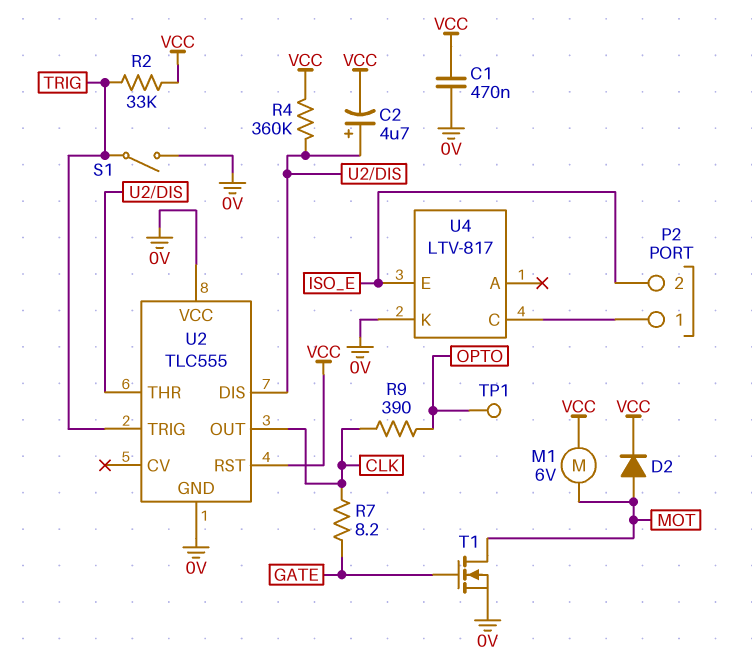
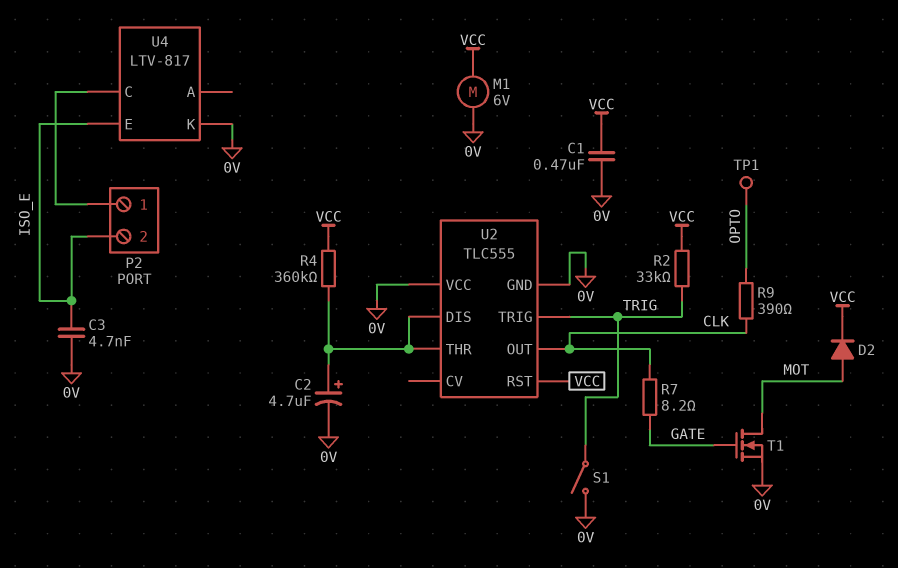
C2: 4.7uF (plus U2/DIS, minus VCC) -> 4.7uF (plus U2/DIS, minus 0V)
C3: none -> 4.7nF (0V, ISO_E)
M1: motor 6V (MOT, VCC) -> motor 6V (0V, VCC)

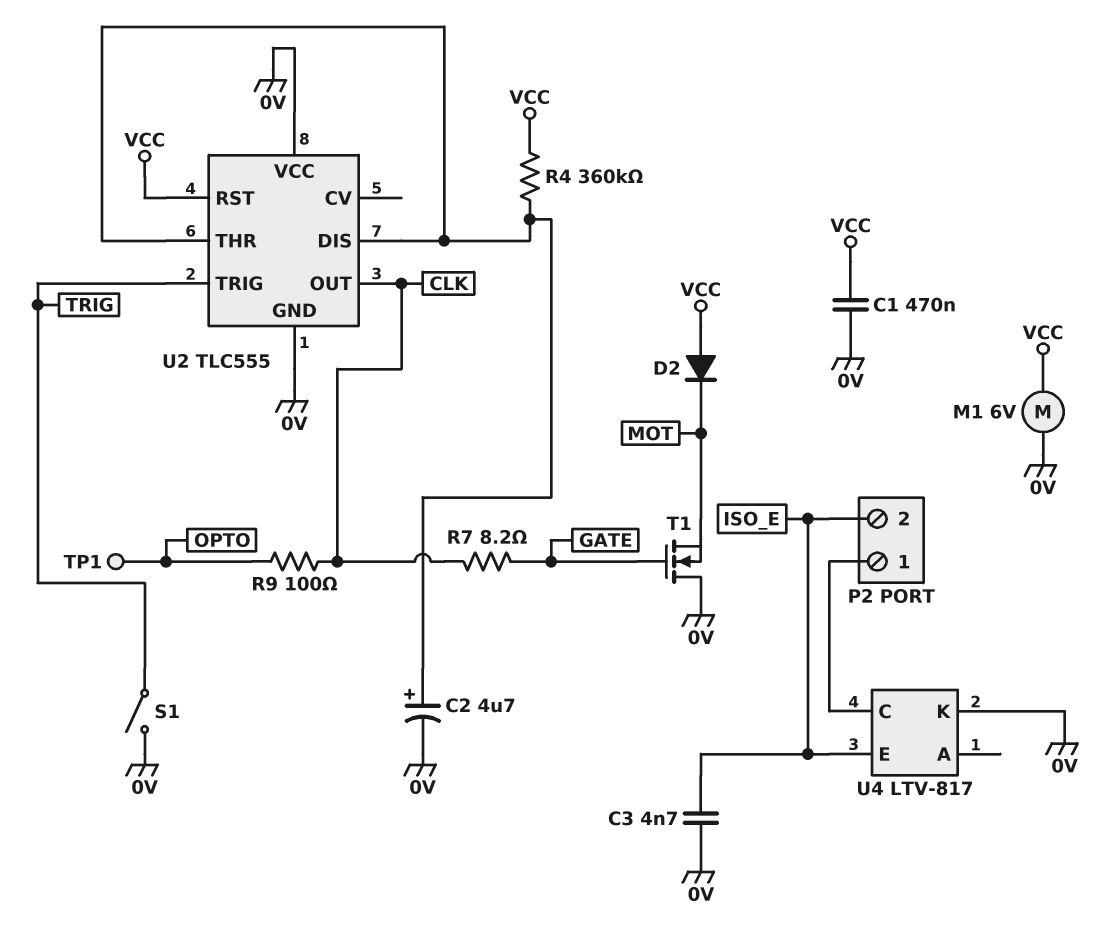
D2: diode (A MOT, K VCC) -> diode (A VCC, K MOT)
R2: 33k (TRIG, VCC) -> none
R9: 390 (CLK, OPTO) -> 100 (CLK, OPTO)
T1: NMOS (G GATE, D MOT, S 0V) -> NMOS (G GATE, D 0V, S MOT)

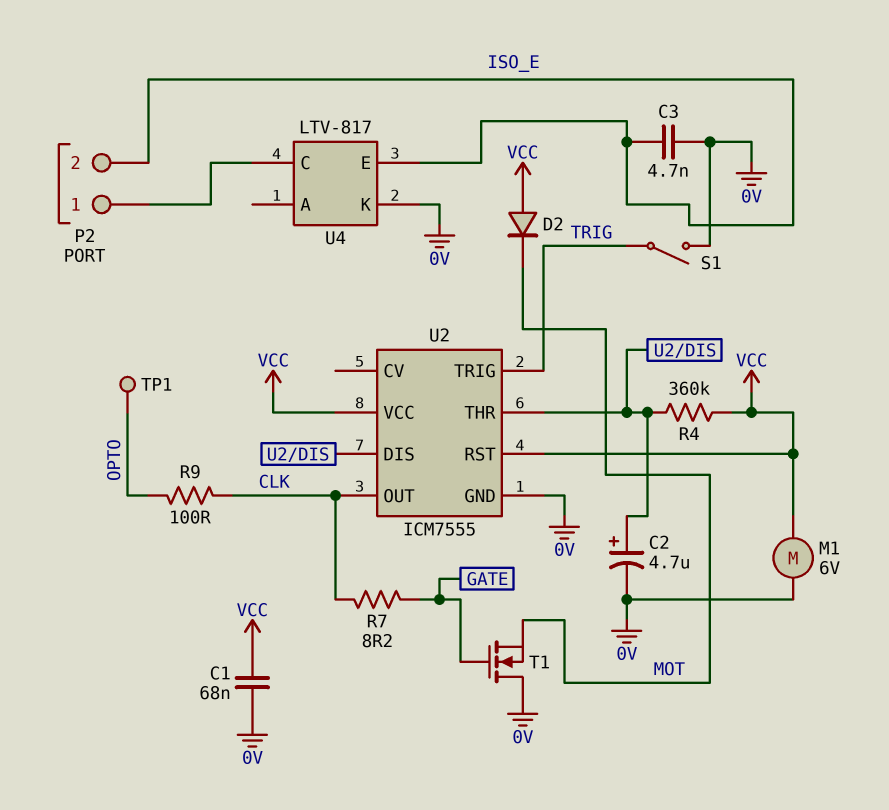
C1: 470nF (0V, VCC) -> 68nF (0V, VCC)
U2: TLC555 -> ICM7555
U2 pin VCC: 0V -> VCC

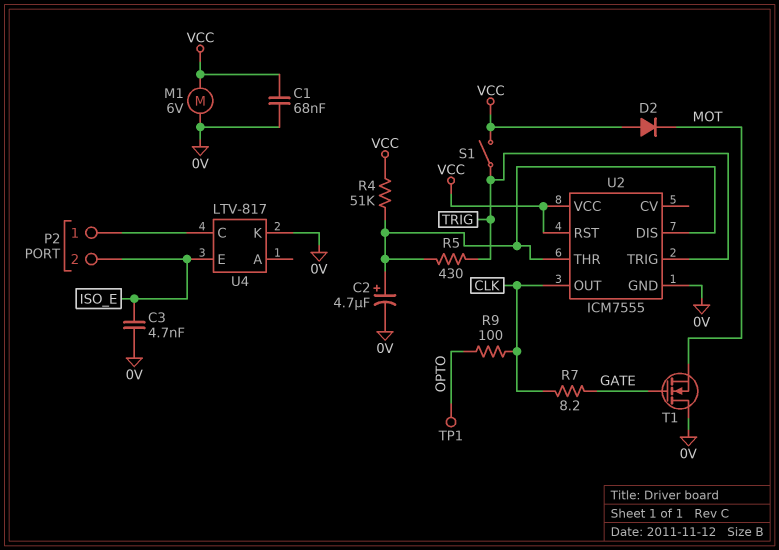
R4: 360k (U2/DIS, VCC) -> 51k (U2/DIS, VCC)
R5: none -> 430 (TRIG, U2/DIS)
S1: switch (0V, TRIG) -> switch (TRIG, VCC)

